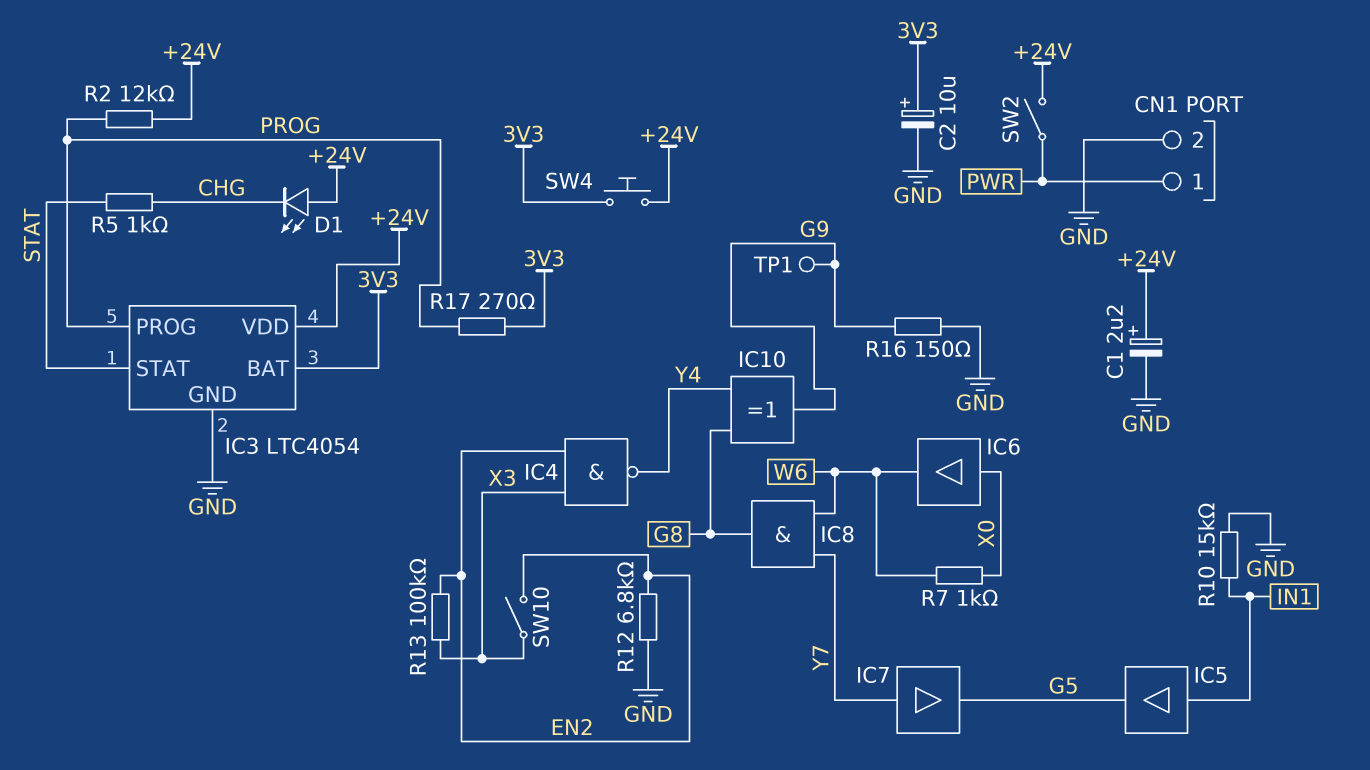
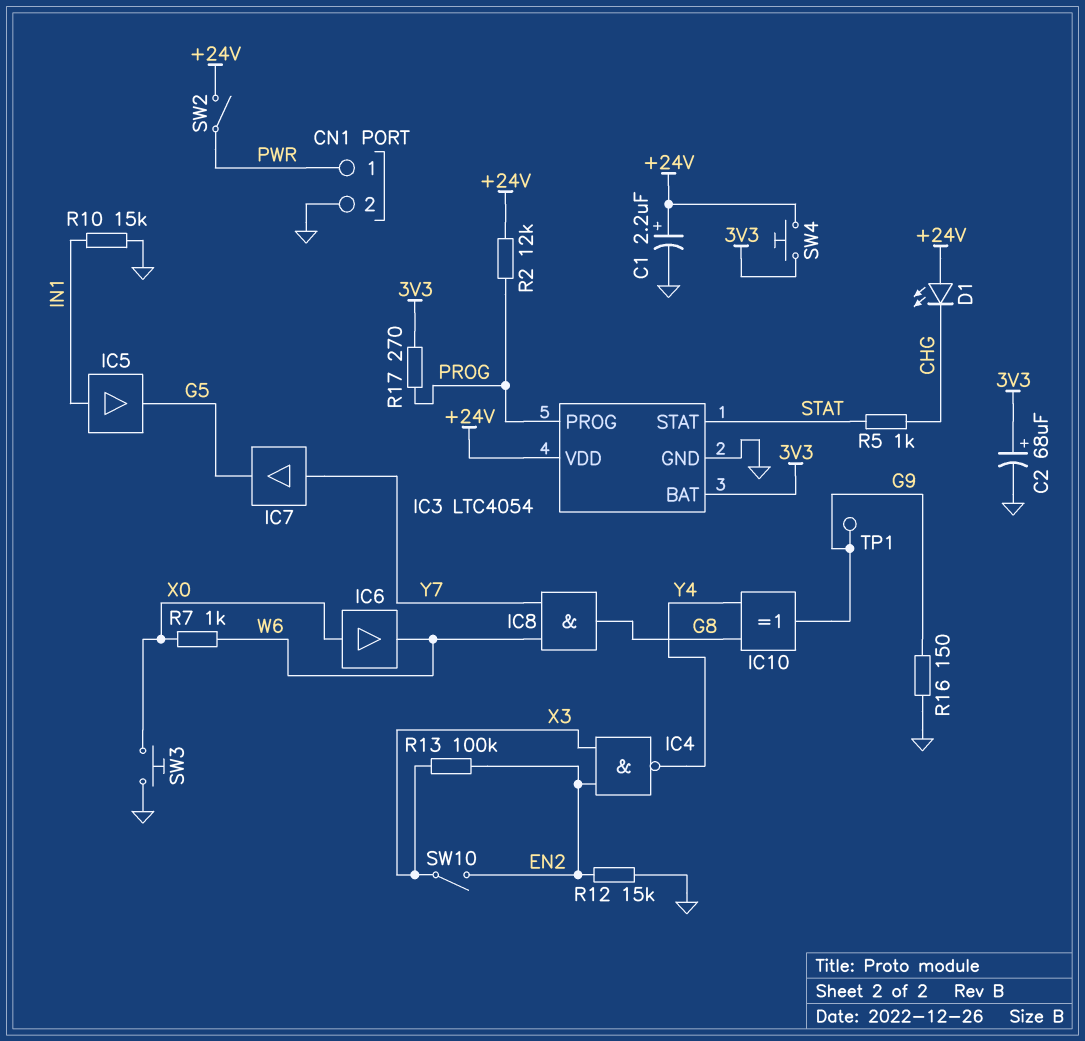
C2: 10uF (plus 3V3, minus GND) -> 68uF (plus 3V3, minus GND)
R12: 6.8k (EN2, GND) -> 15k (EN2, GND)
SW3: none -> button (GND, X0)

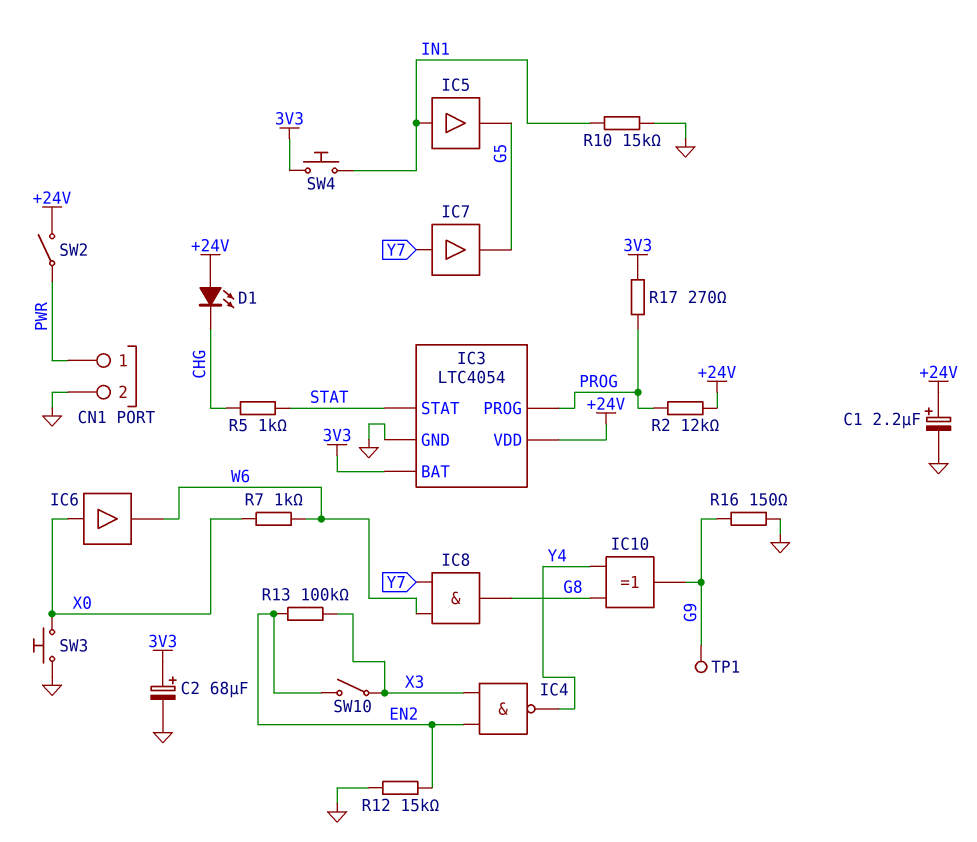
SW4: button (+24V, 3V3) -> button (3V3, IN1)

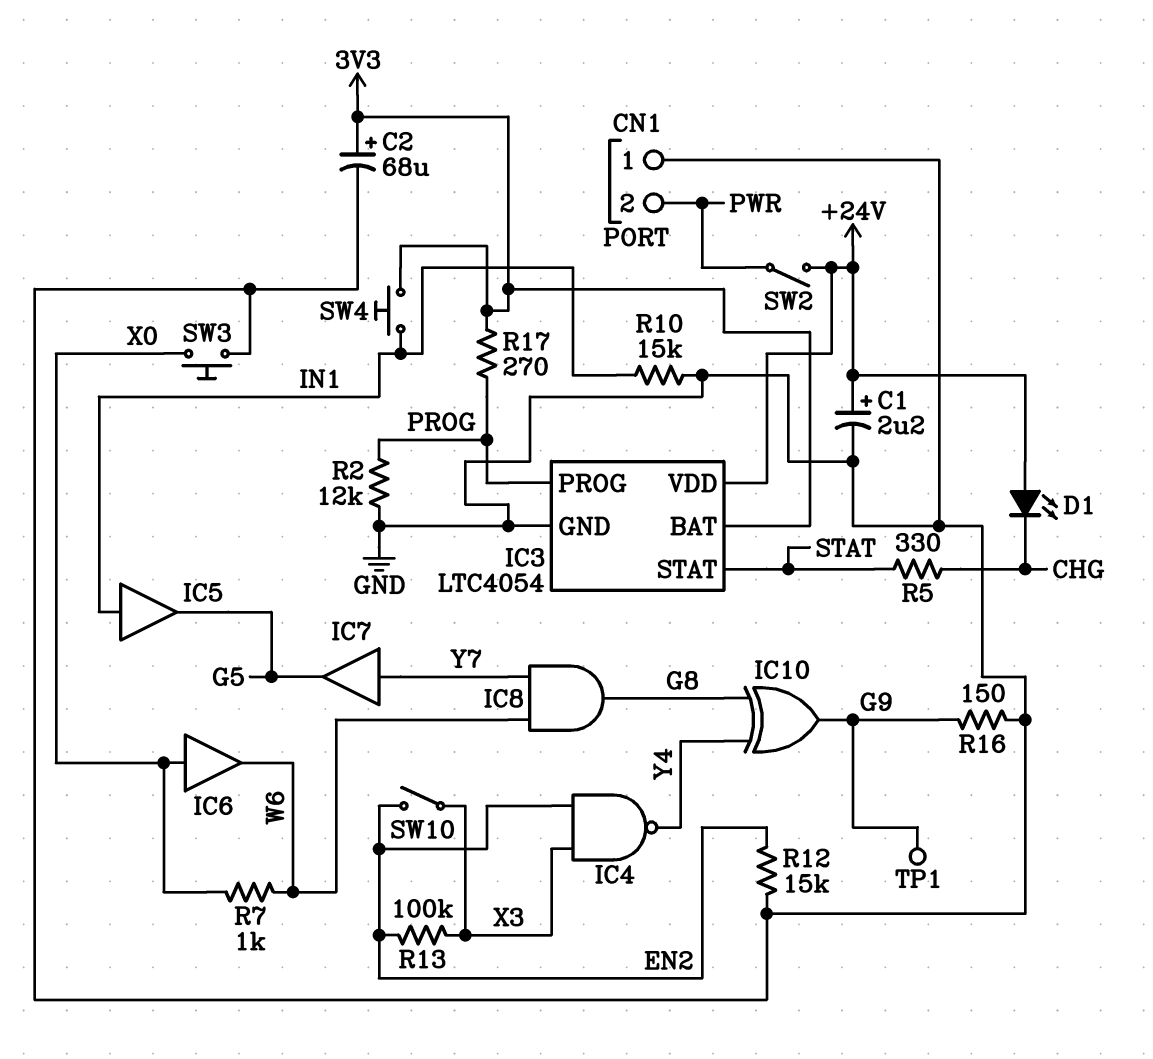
CN1 pin 1: PWR -> GND
CN1 pin 2: GND -> PWR
R2: 12k (+24V, PROG) -> 12k (GND, PROG)
R5: 1k (CHG, STAT) -> 330 (CHG, STAT)

